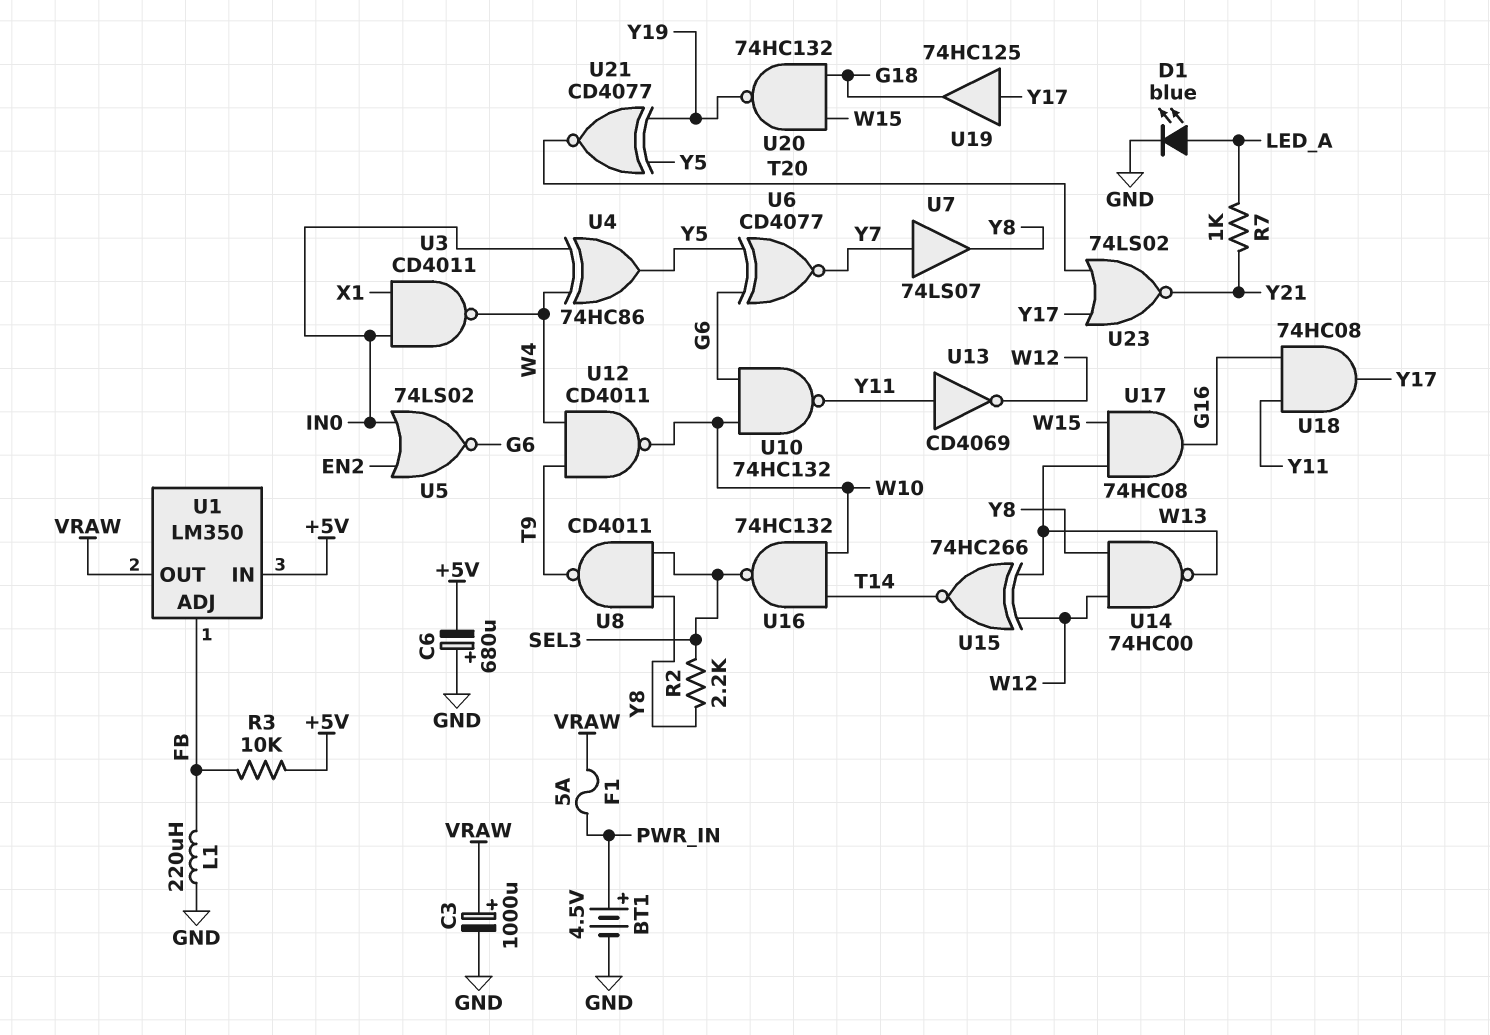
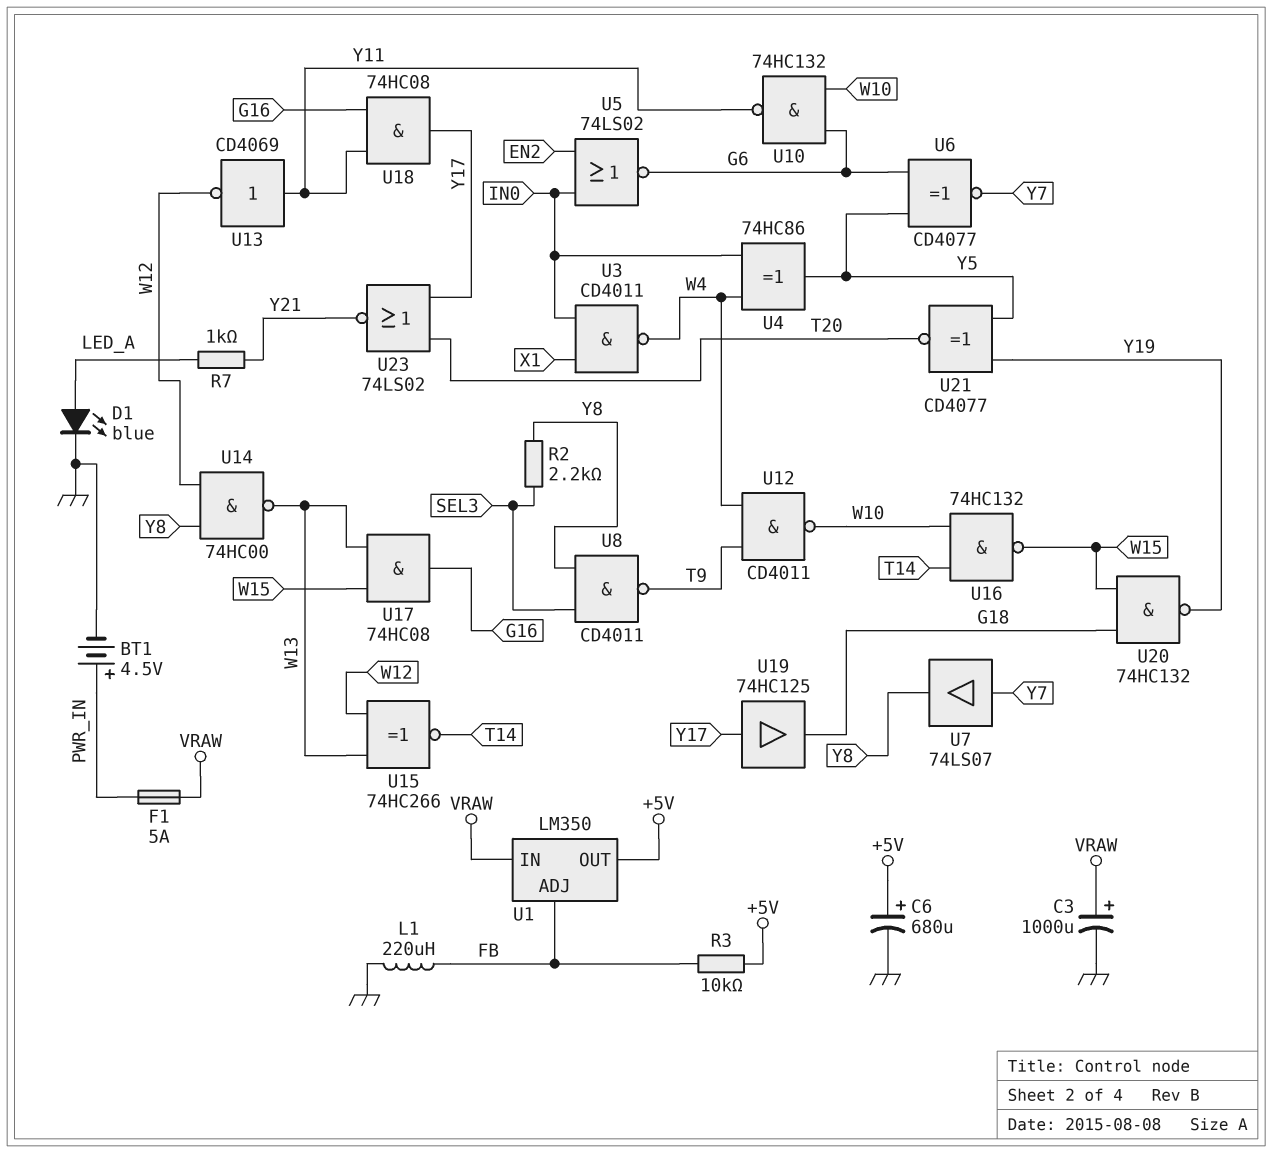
C6: 680uF (plus GND, minus +5V) -> 680uF (plus +5V, minus GND)
U1 pin IN: +5V -> VRAW
U1 pin OUT: VRAW -> +5V
U16: NAND 74HC132 (in T14, in W10, out SEL3) -> NAND 74HC132 (in T14, in W10, out W15)

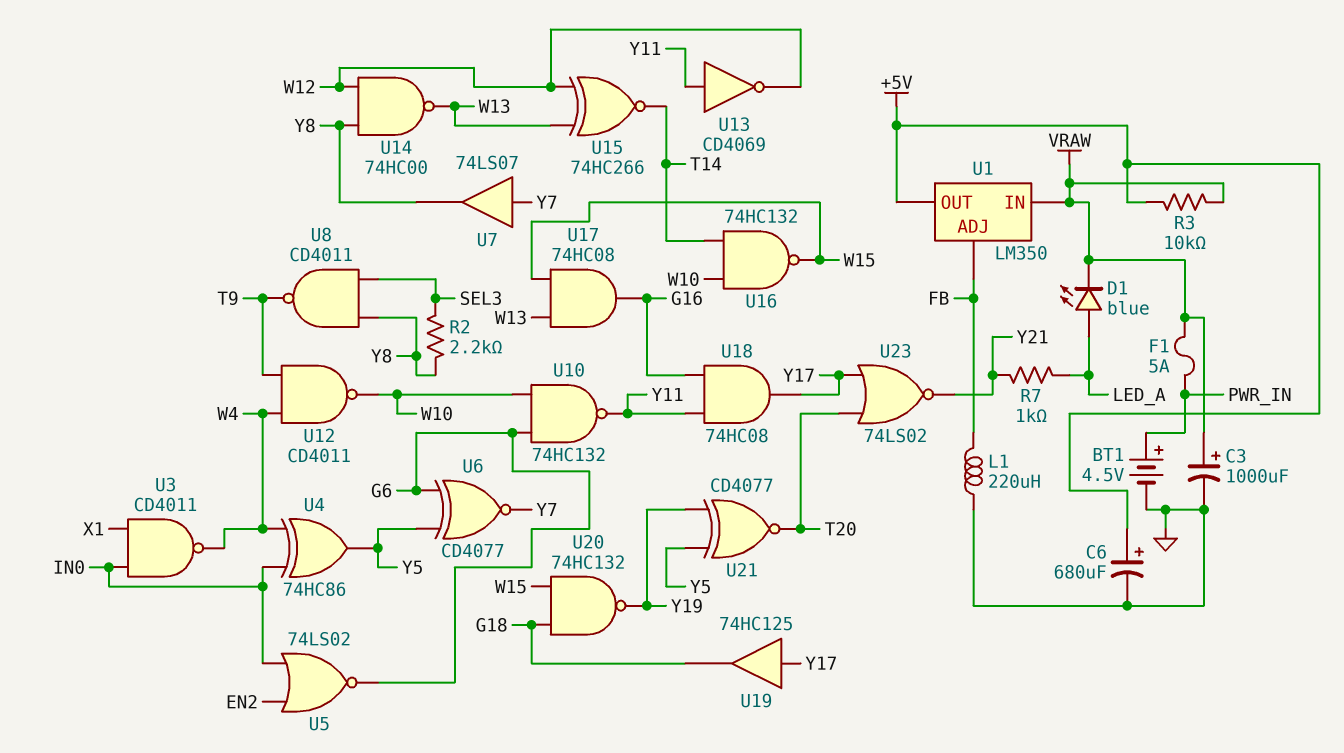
D1: LED blue (A LED_A, K GND) -> LED blue (A LED_A, K VRAW)
R3: 10k (+5V, FB) -> 10k (+5V, VRAW)

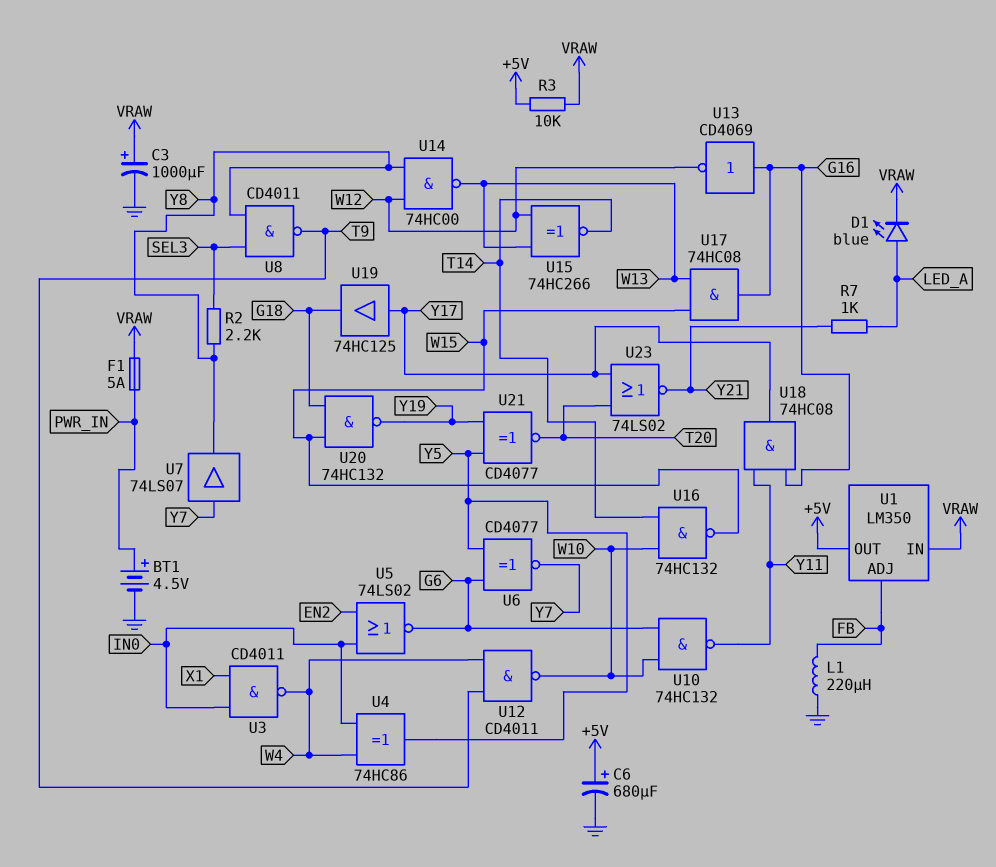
U13: NOT CD4069 (in Y11, out W12) -> NOT CD4069 (in G16, out W12)

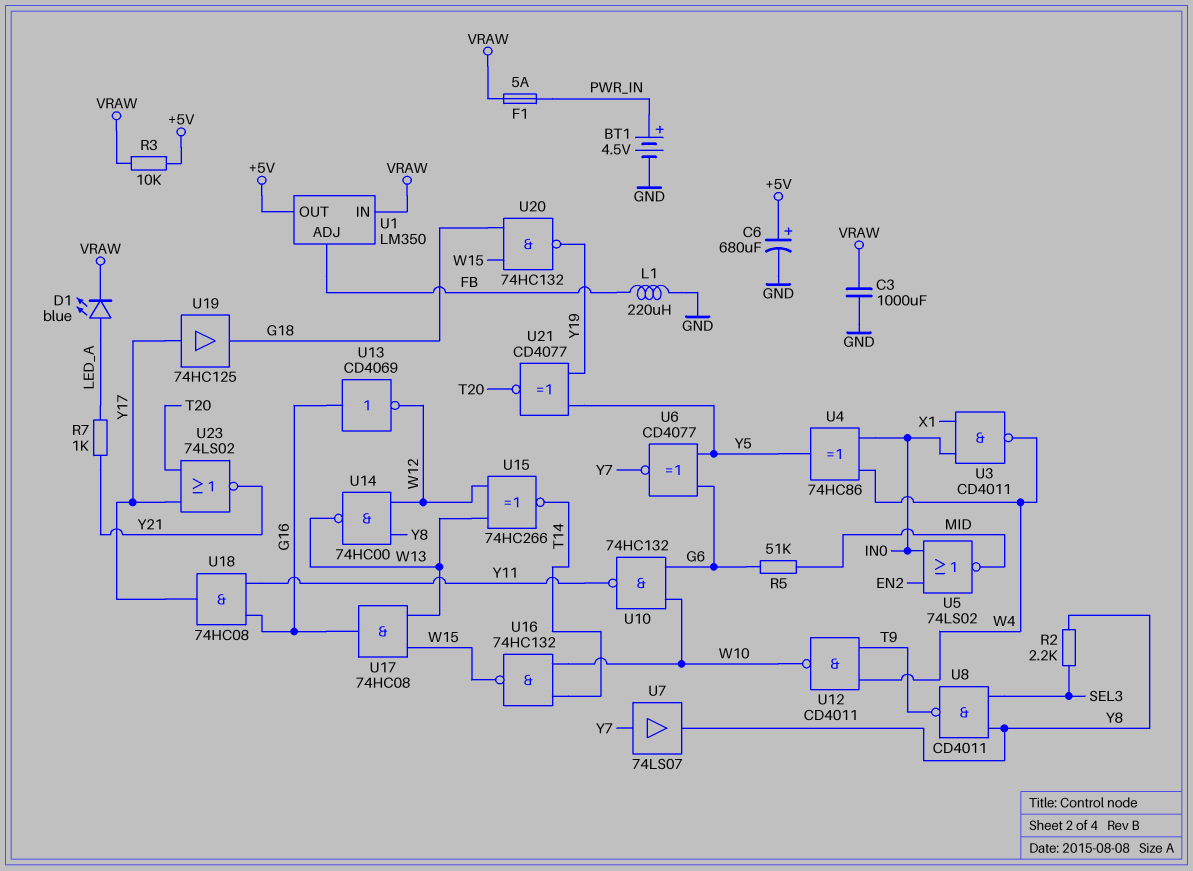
C3: 1000uF (plus VRAW, minus GND) -> 1000uF (GND, VRAW)
R5: none -> 51k (G6, MID)
U5: NOR 74LS02 (in EN2, in IN0, out G6) -> NOR 74LS02 (in EN2, in IN0, out MID)

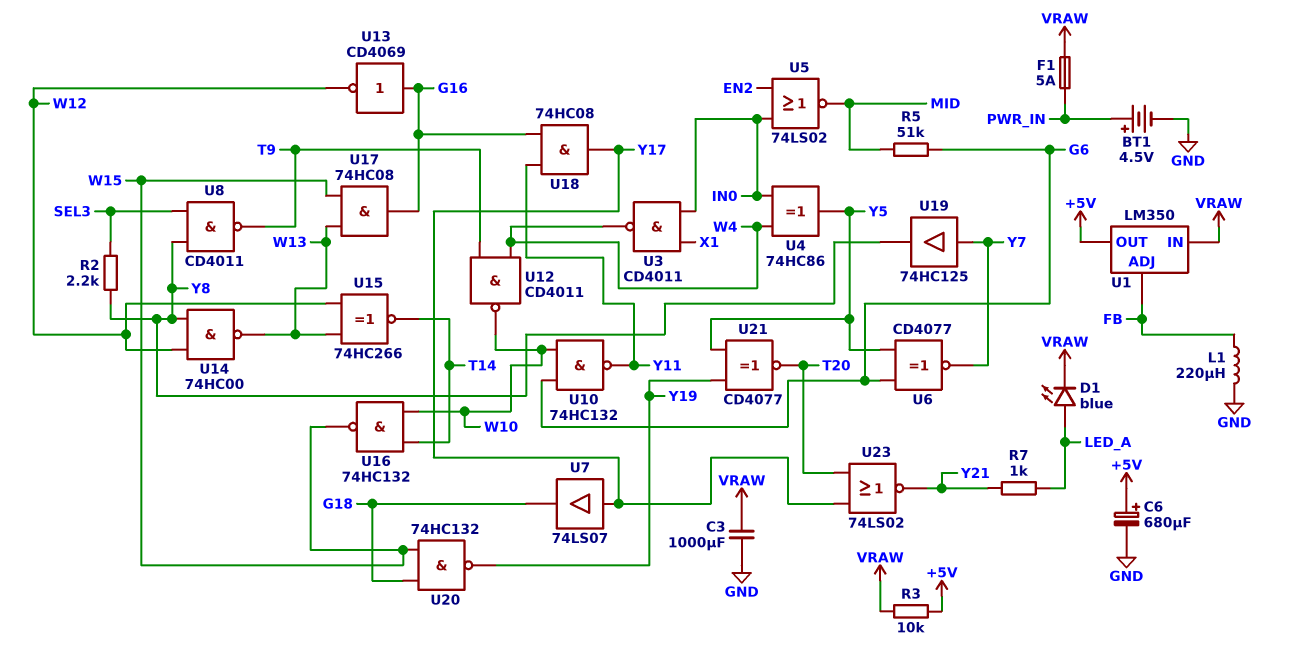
U7: buffer 74LS07 (in Y7, out Y8) -> buffer 74LS07 (in Y17, out G18)
U19: buffer 74HC125 (in Y17, out G18) -> buffer 74HC125 (in Y7, out Y8)

